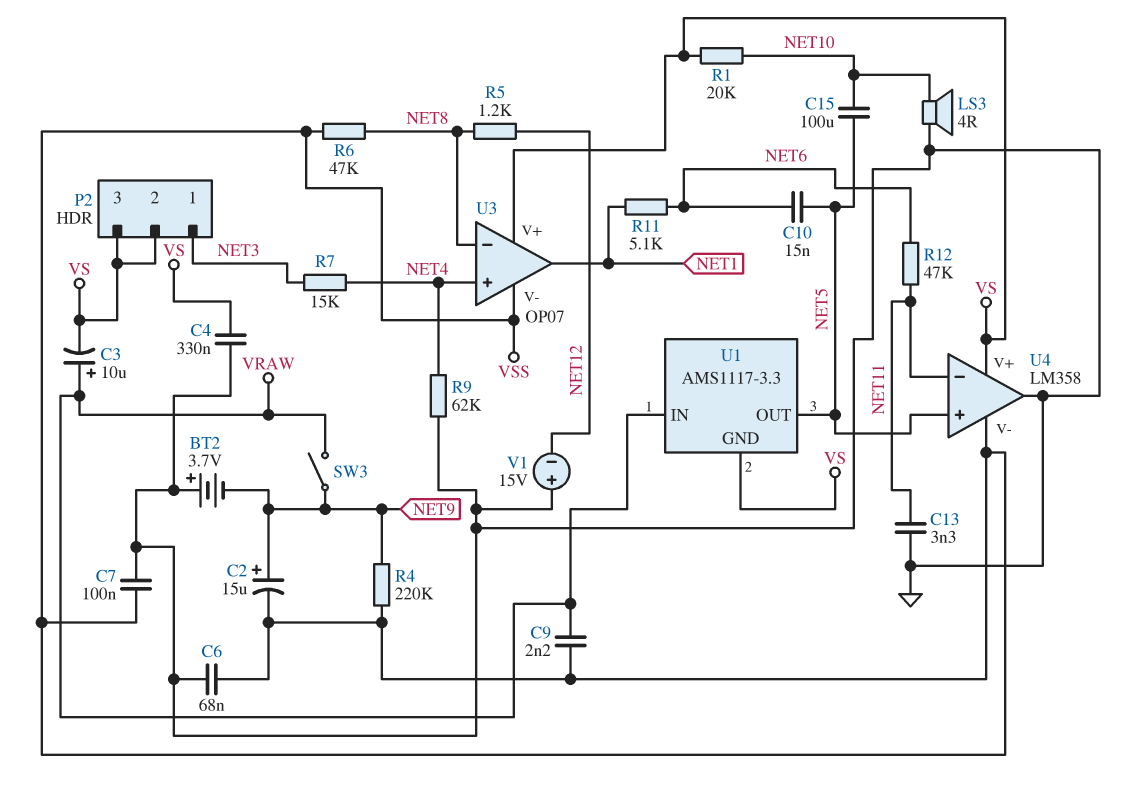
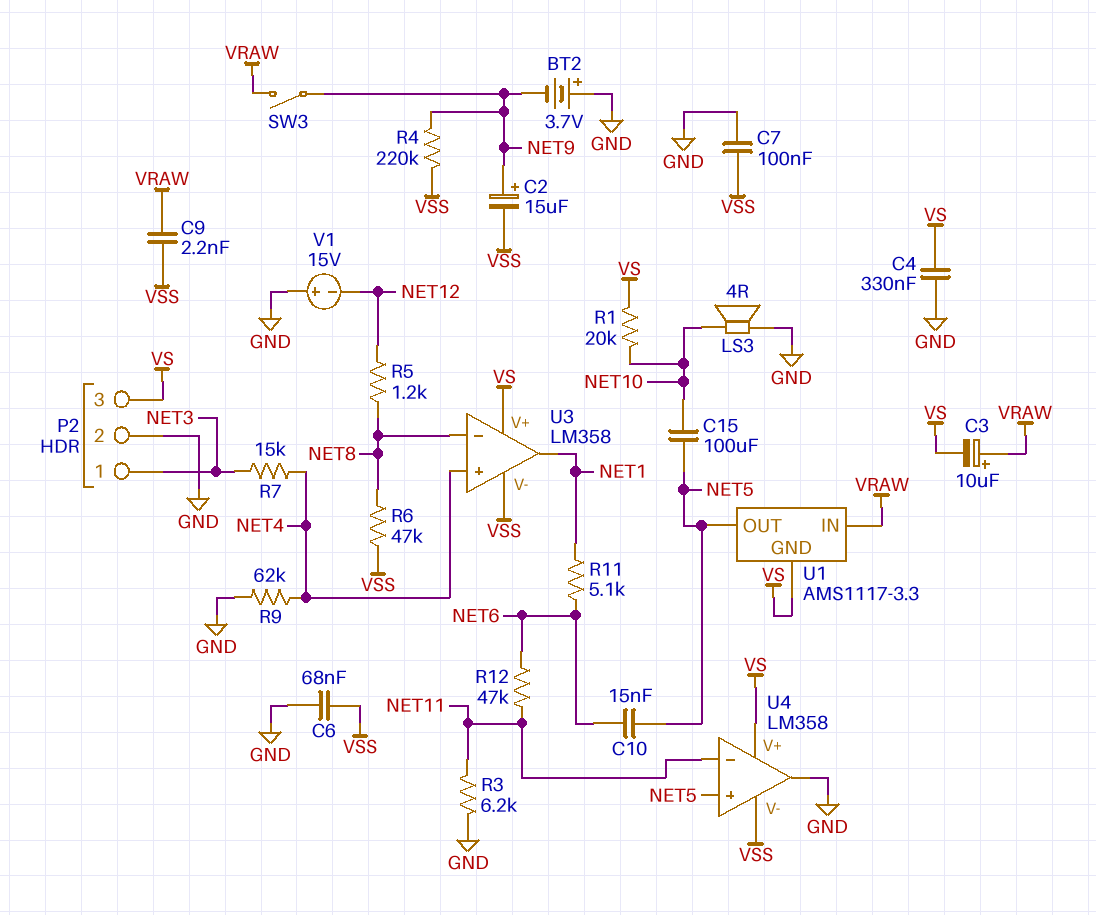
C13: 3.3nF (GND, NET11) -> none
P2 pin 2: VS -> GND
R3: none -> 6.2k (GND, NET11)
U3: OP07 -> LM358

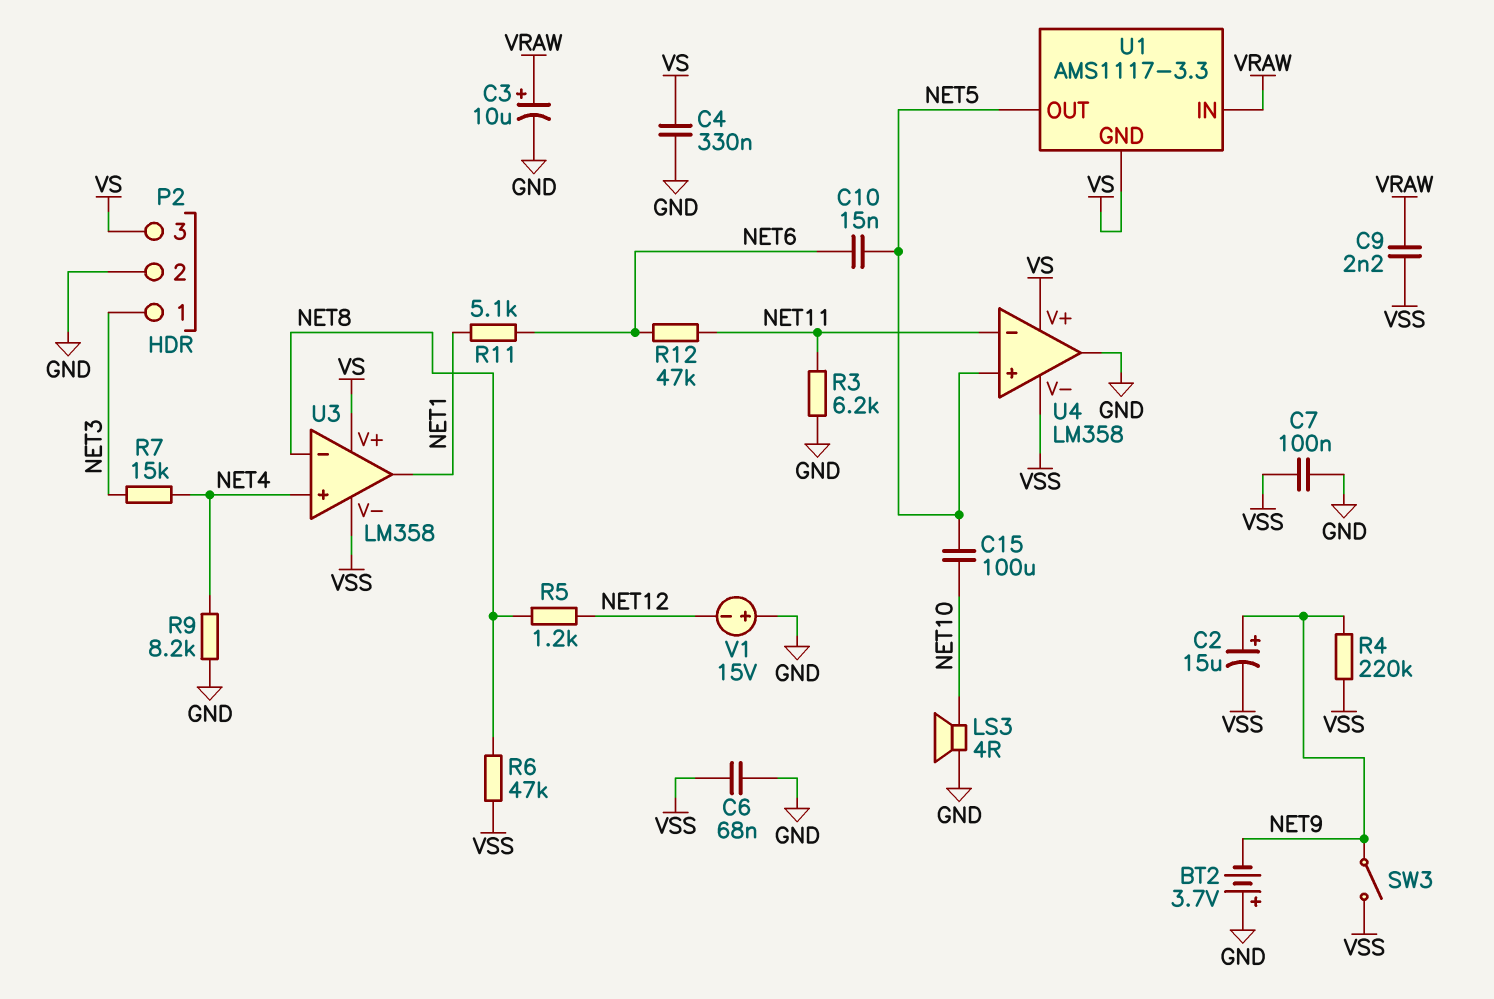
C3: 10uF (plus VRAW, minus VS) -> 10uF (plus VRAW, minus GND)
R1: 20k (NET10, VS) -> none
R9: 62k (GND, NET4) -> 8.2k (GND, NET4)
SW3: switch (NET9, VRAW) -> switch (NET9, VSS)

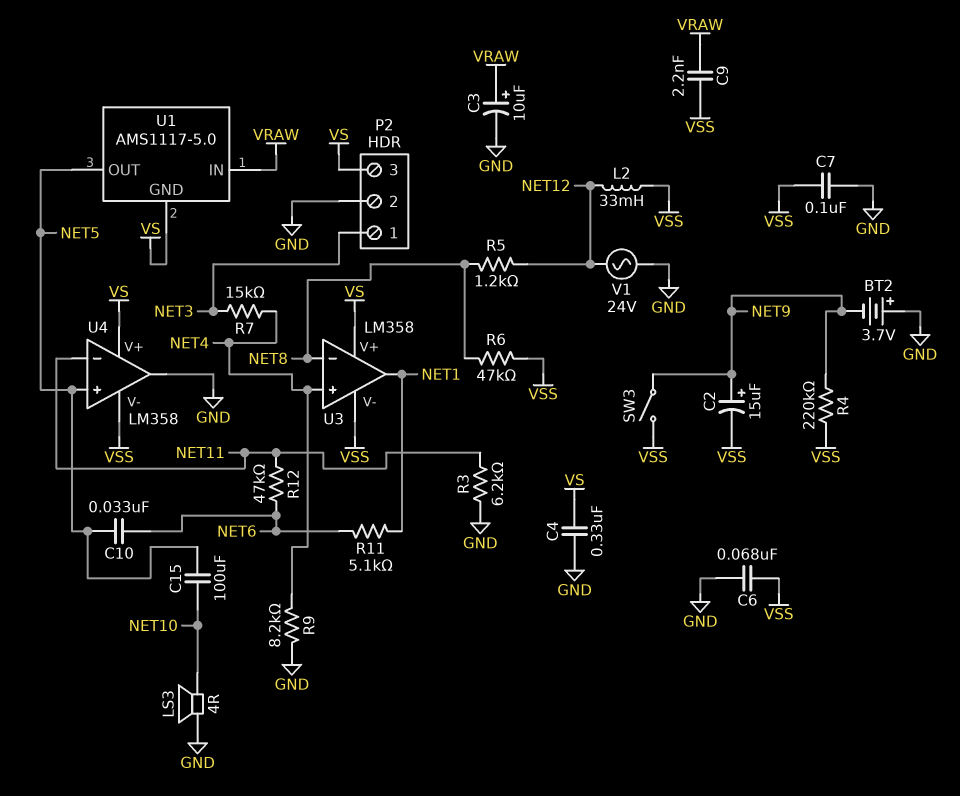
C10: 15nF (NET5, NET6) -> 33nF (NET5, NET6)
L2: none -> 33mH (NET12, VSS)
U1: AMS1117-3.3 -> AMS1117-5.0
V1: 15V (plus GND, minus NET12) -> AC 24V (GND, NET12)

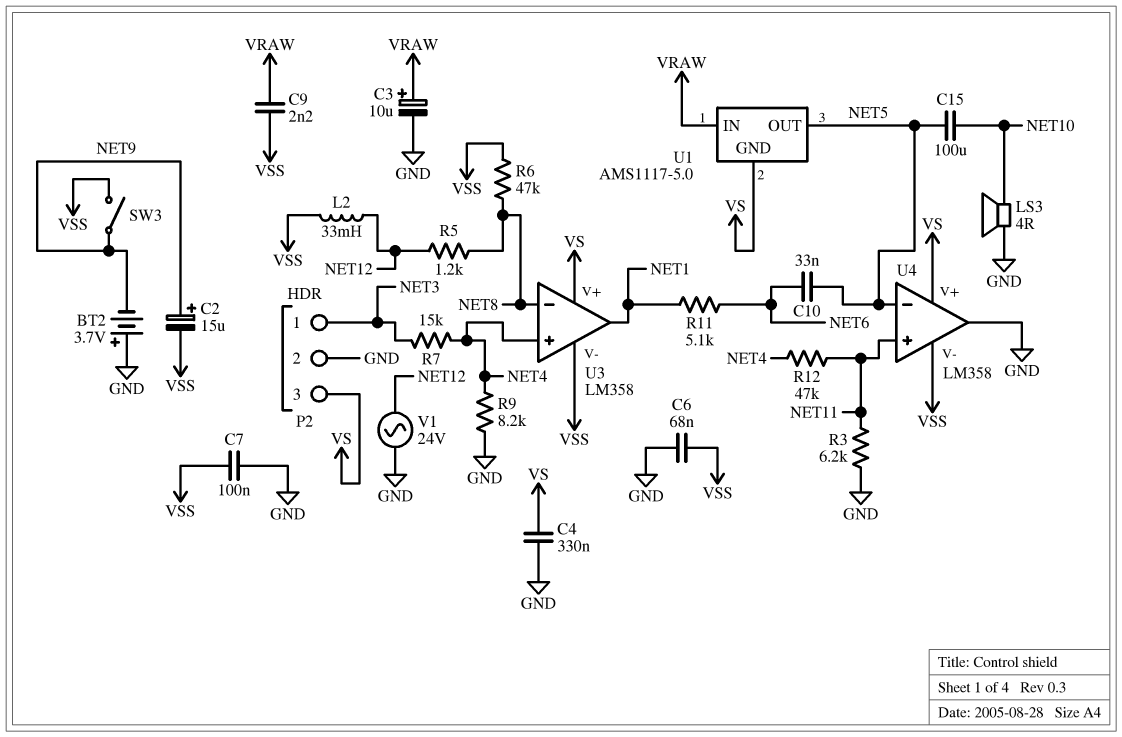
R4: 220k (NET9, VSS) -> none
R12: 47k (NET6, NET11) -> 47k (NET4, NET11)
U4 pin in+: NET5 -> NET11
U4 pin in-: NET11 -> NET5

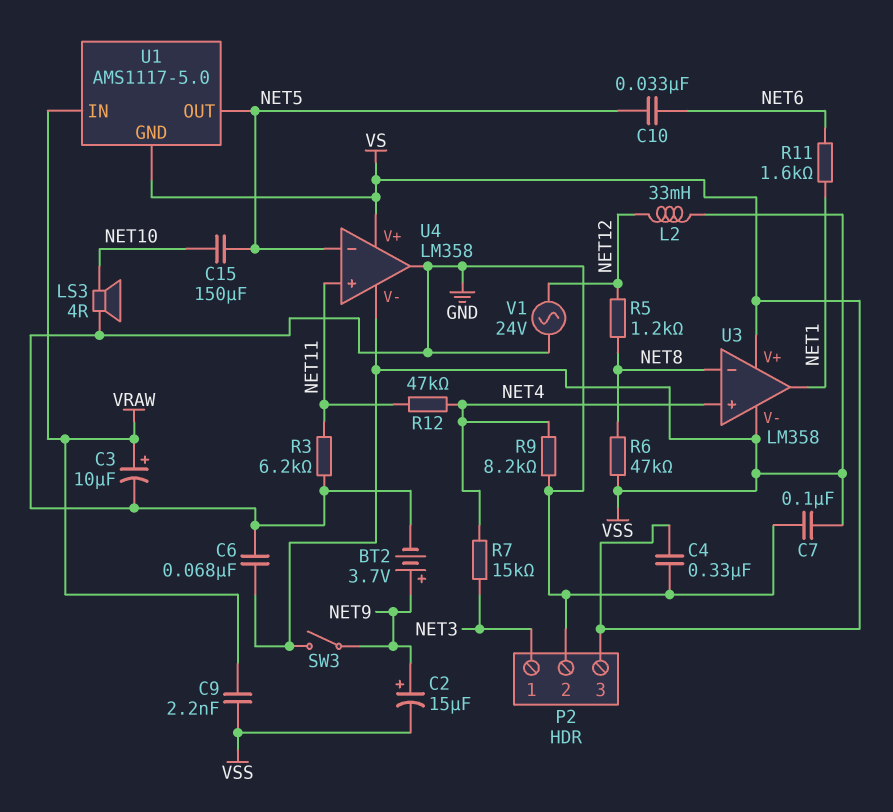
BT2: 3.7V (plus GND, minus NET9) -> 3.7V (plus NET9, minus GND)
C15: 100uF (NET5, NET10) -> 150uF (NET5, NET10)
R11: 5.1k (NET1, NET6) -> 1.6k (NET1, NET6)

